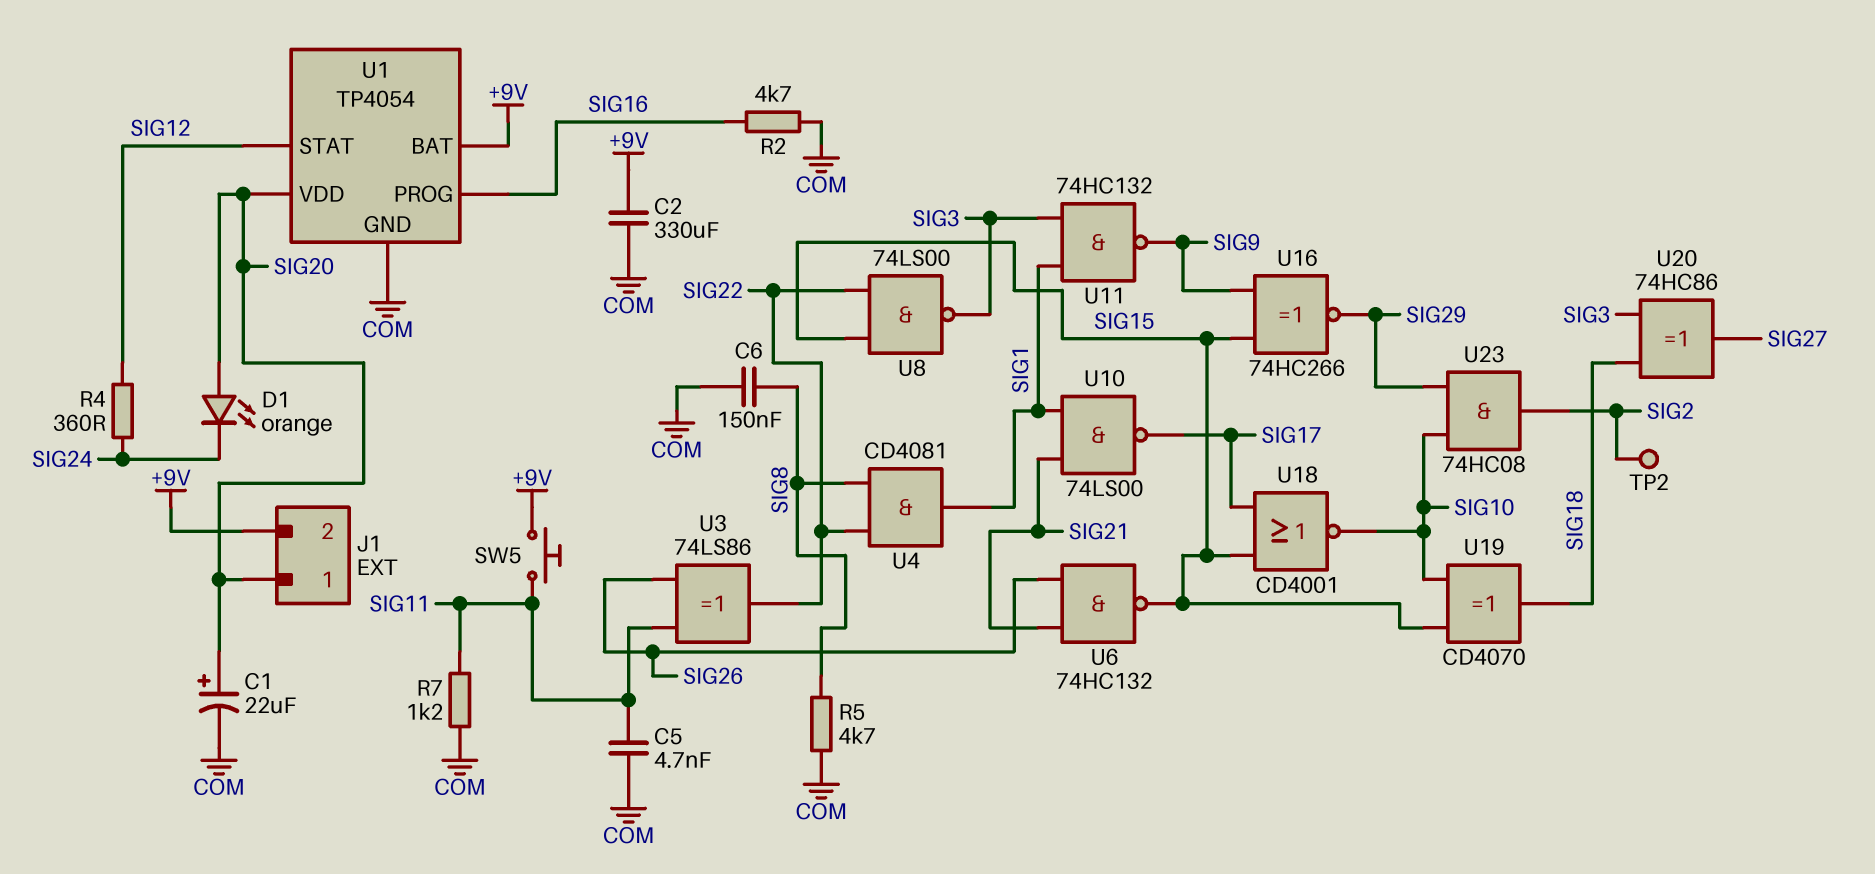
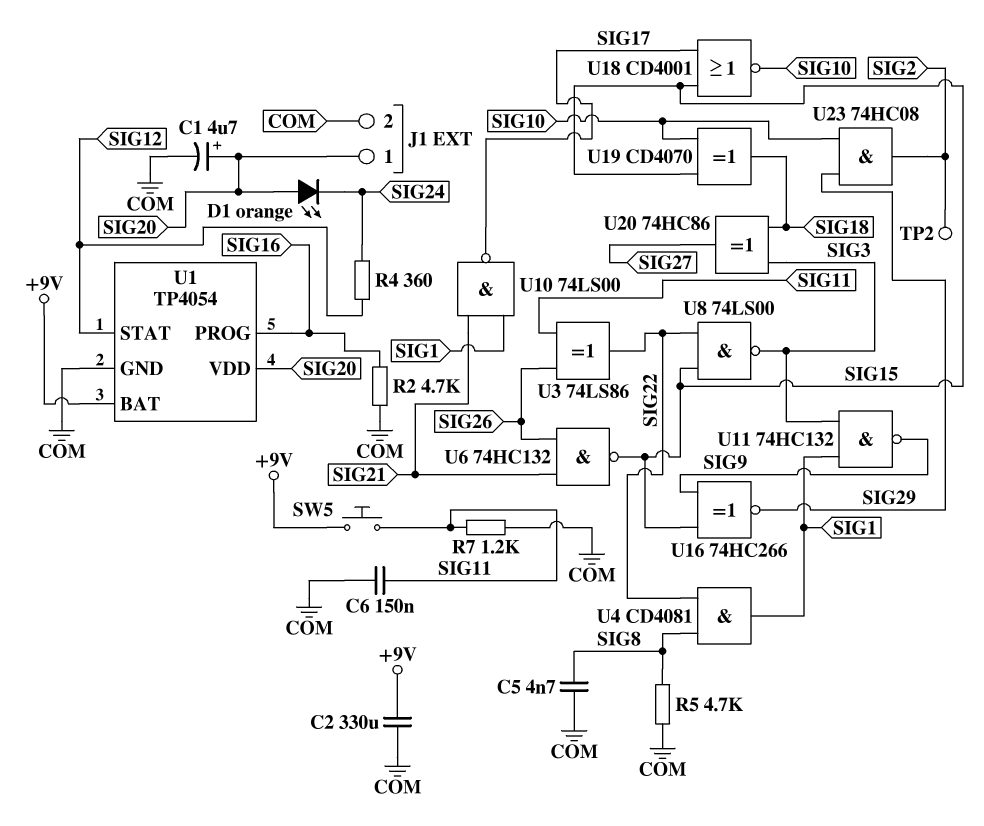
C1: 22uF (plus SIG20, minus COM) -> 4.7uF (plus SIG20, minus COM)
C5: 4.7nF (COM, SIG11) -> 4.7nF (COM, SIG8)
C6: 150nF (COM, SIG8) -> 150nF (COM, SIG11)
J1 pin 2: +9V -> COM

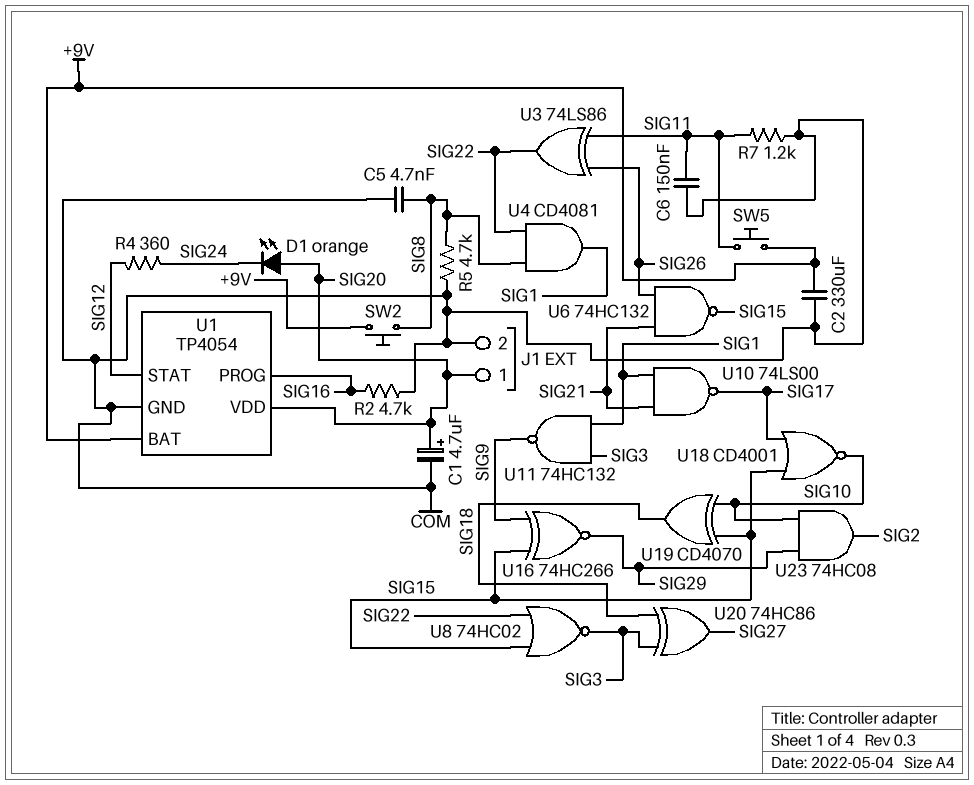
SW2: none -> button (+9V, SIG8)
TP2: test point (SIG2) -> none
U8: NAND 74LS00 (in SIG15, in SIG22, out SIG3) -> NOR 74HC02 (in SIG15, in SIG22, out SIG3)

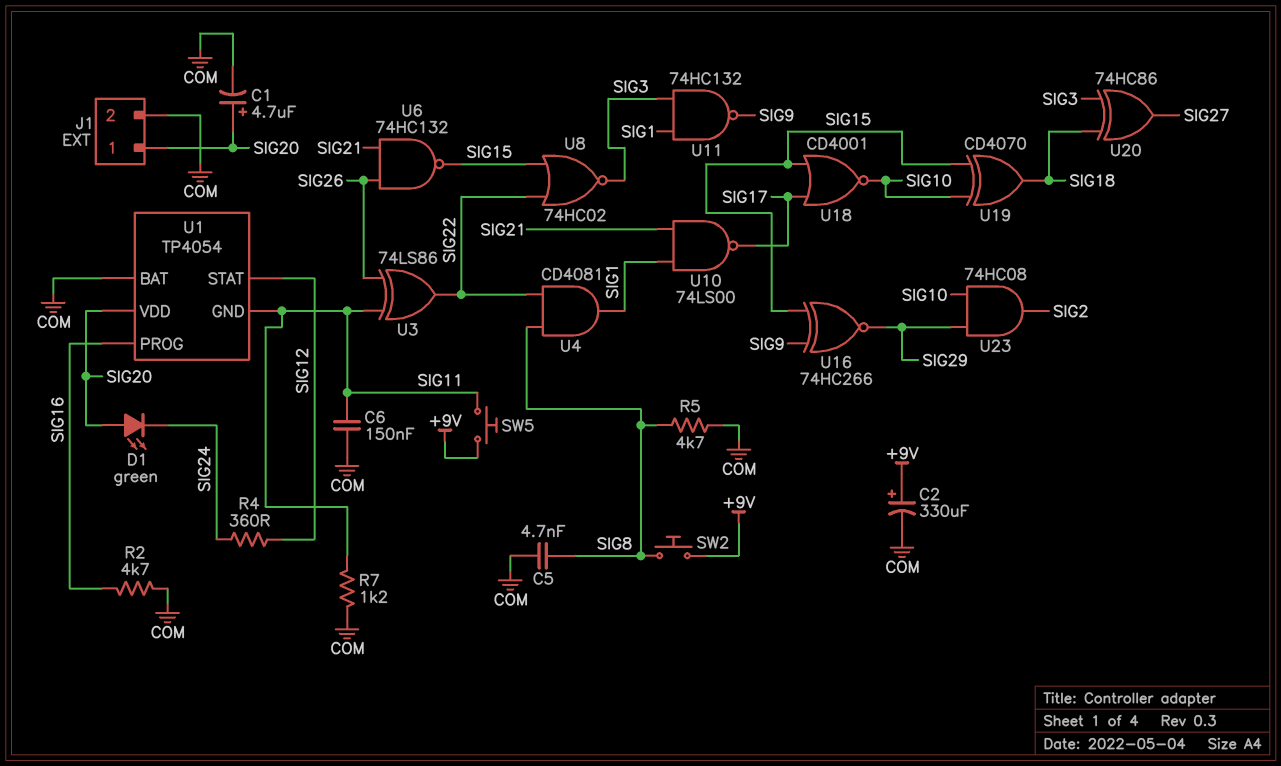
C2: 330uF (+9V, COM) -> 330uF (plus +9V, minus COM)
D1: LED orange (A SIG20, K SIG24) -> LED green (A SIG20, K SIG24)
U1 pin BAT: +9V -> COM
U1 pin GND: COM -> SIG11

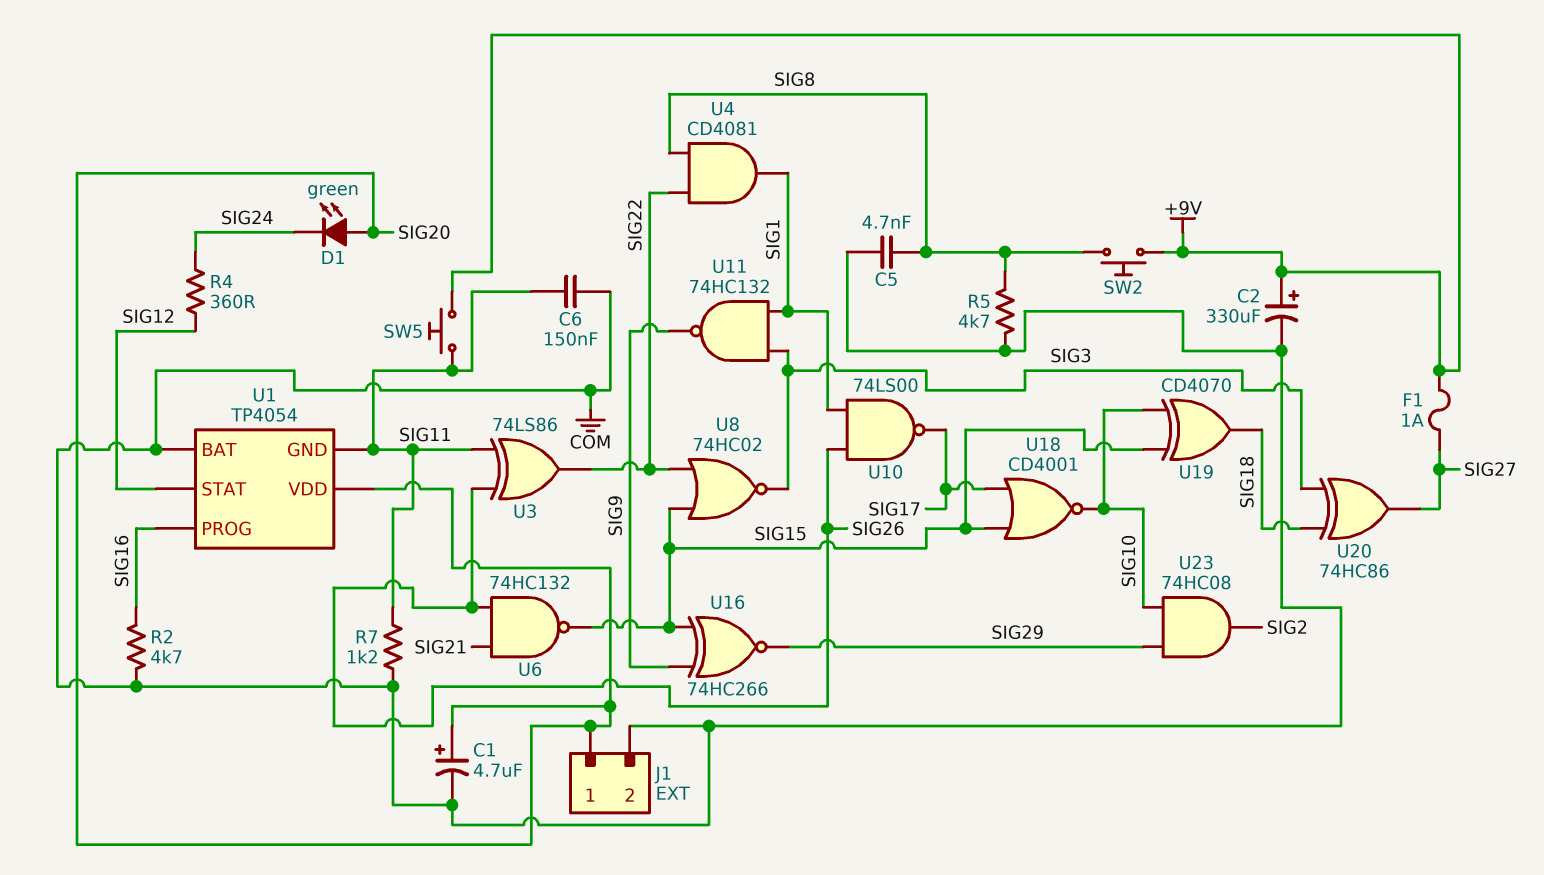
F1: none -> 1A (+9V, SIG27)
U10: NAND 74LS00 (in SIG1, in SIG21, out SIG17) -> NAND 74LS00 (in SIG1, in SIG26, out SIG17)

